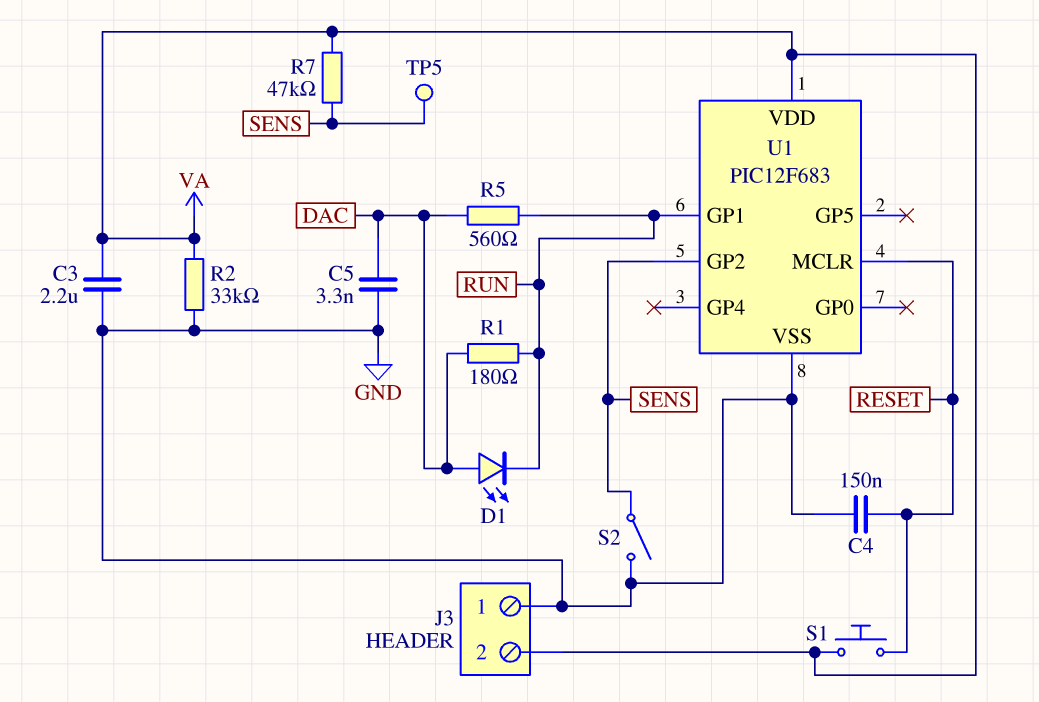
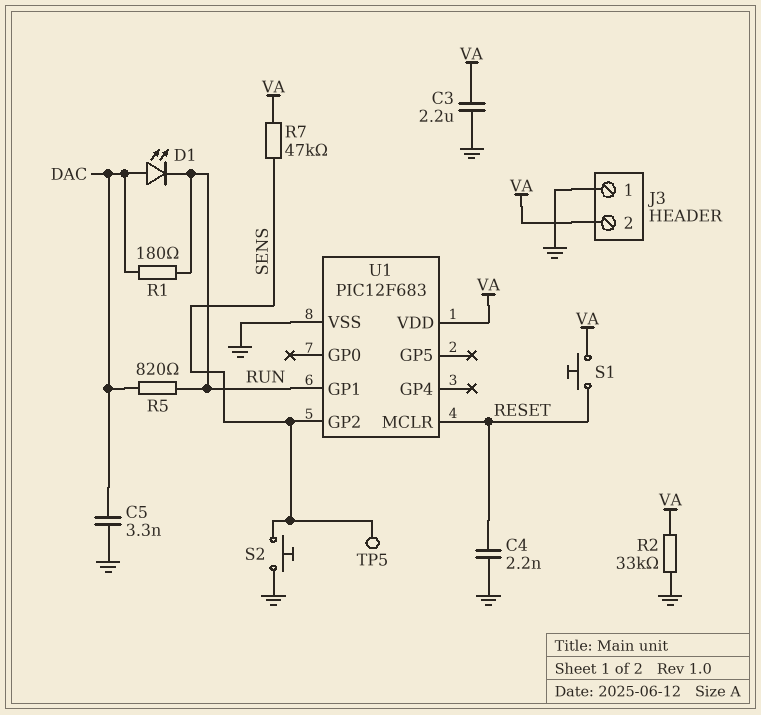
C4: 150nF (GND, RESET) -> 2.2nF (GND, RESET)
R5: 560 (DAC, RUN) -> 820 (DAC, RUN)
S2: switch (GND, SENS) -> button (GND, SENS)

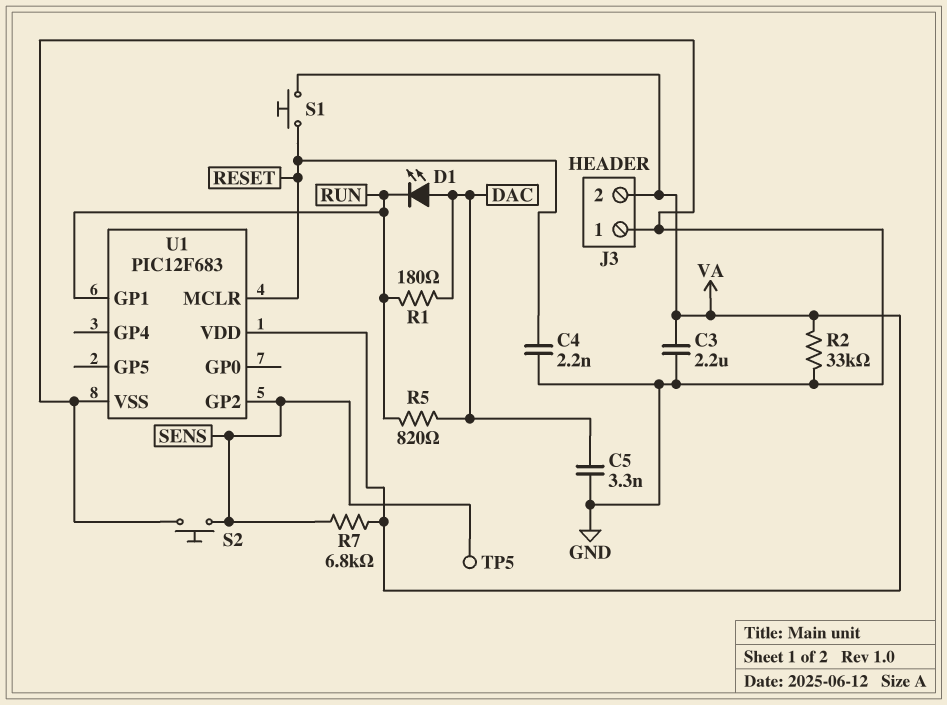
R7: 47k (SENS, VA) -> 6.8k (SENS, VA)

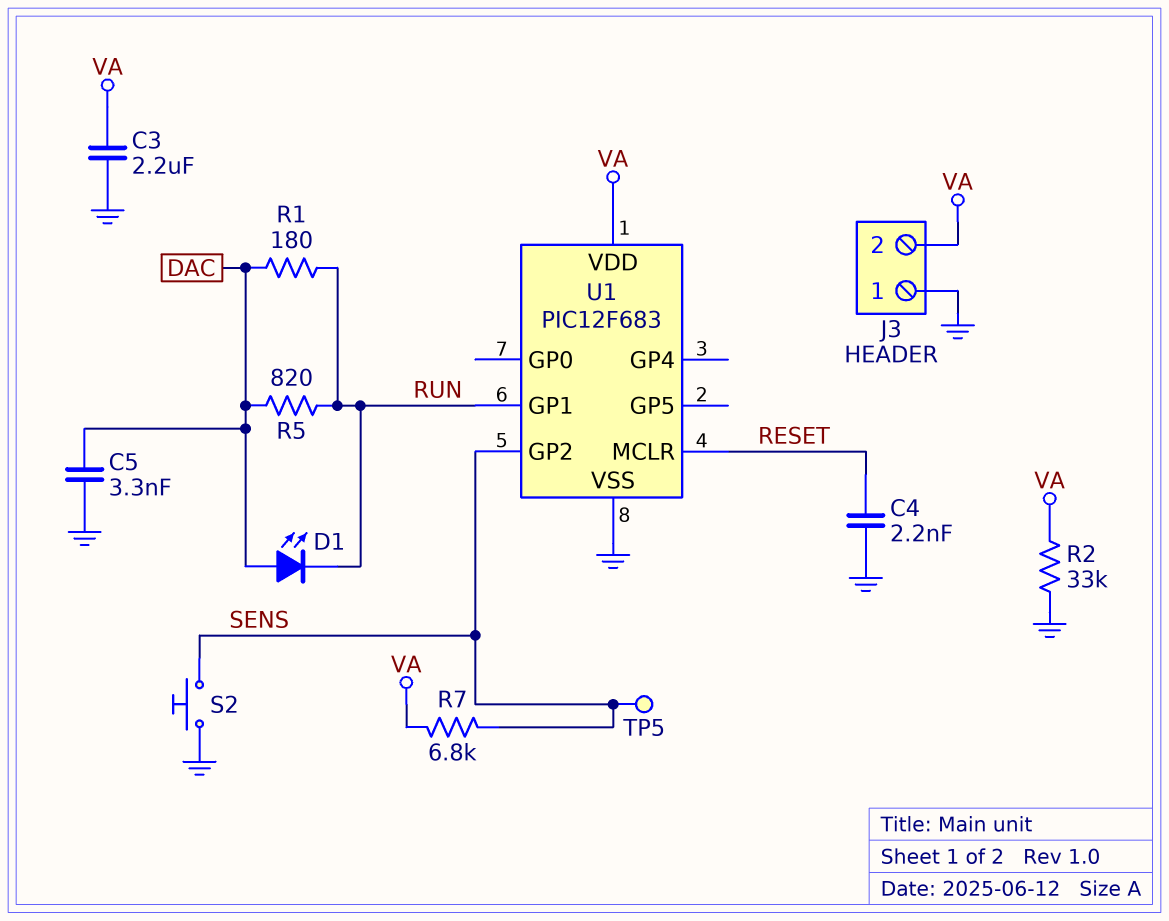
S1: button (RESET, VA) -> none

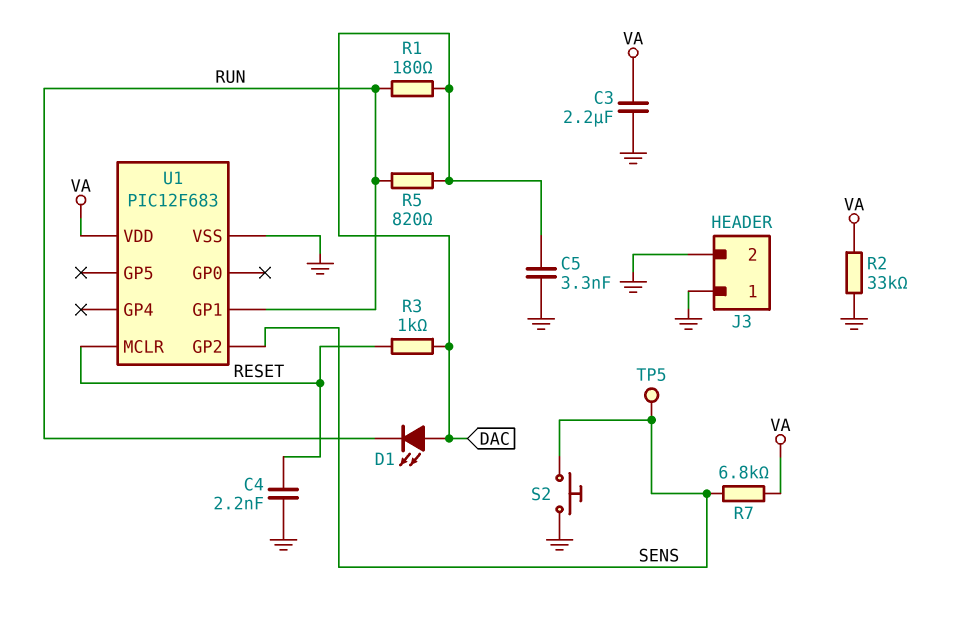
J3 pin 2: VA -> GND
R3: none -> 1k (DAC, RESET)

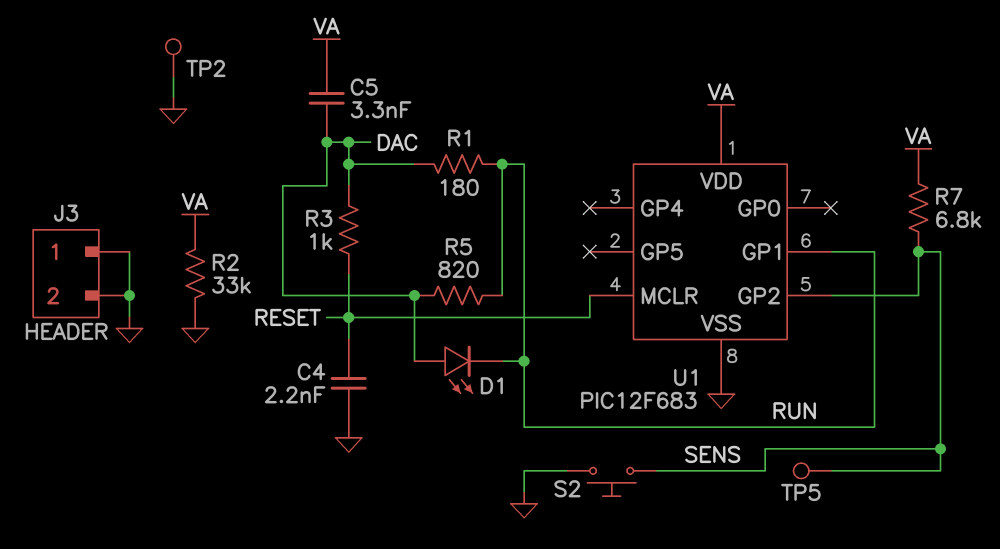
C3: 2.2uF (GND, VA) -> none
C5: 3.3nF (DAC, GND) -> 3.3nF (DAC, VA)
TP2: none -> test point (GND)

